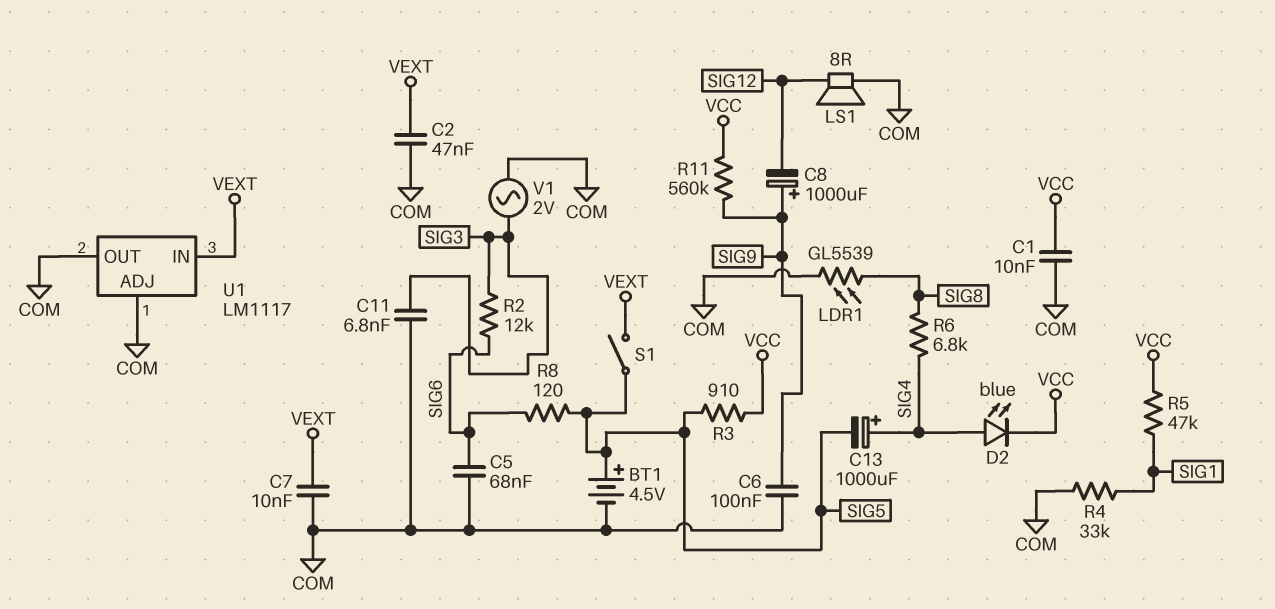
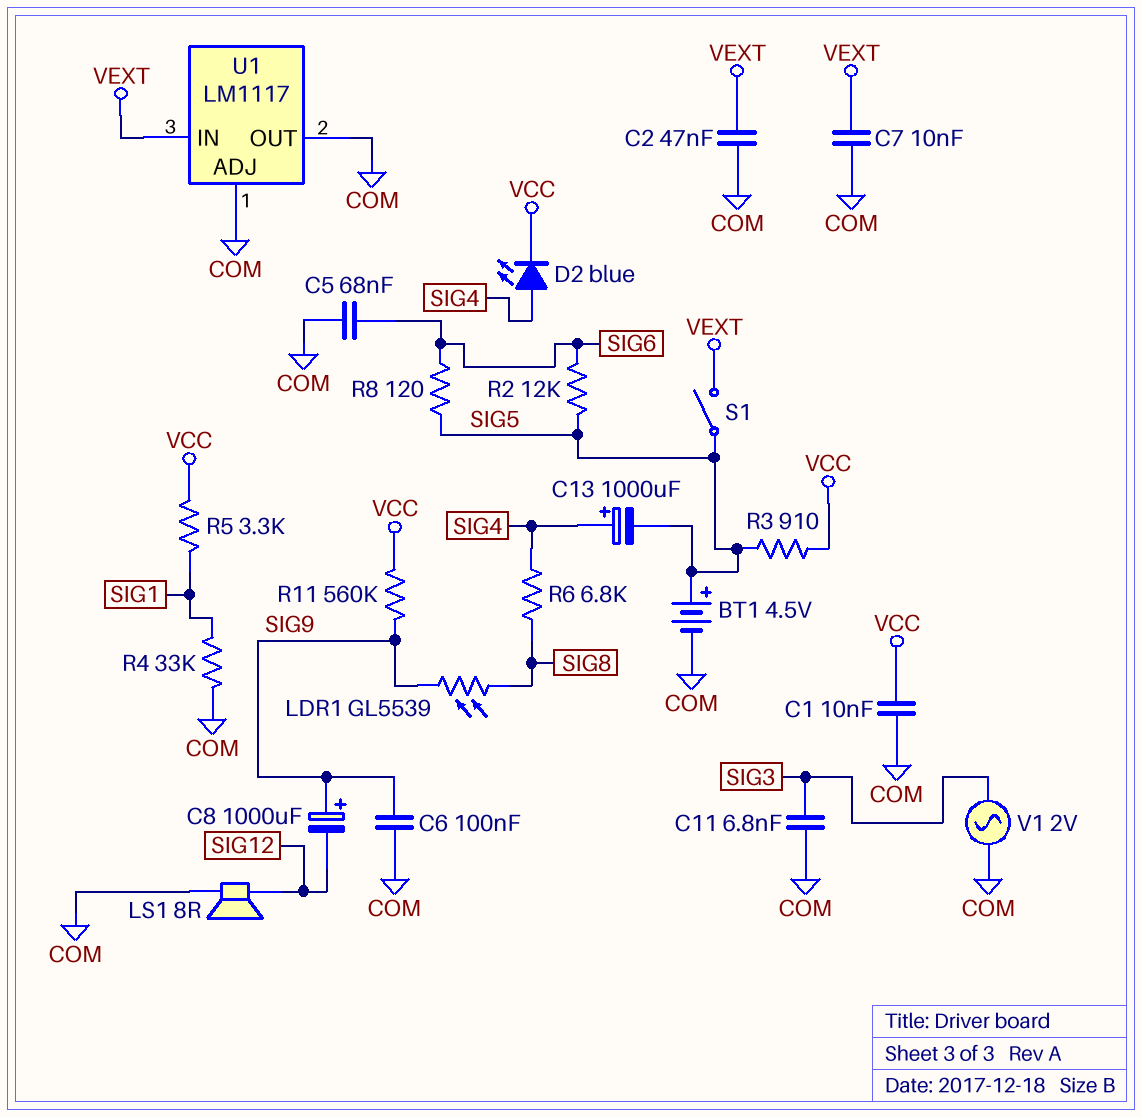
LDR1: GL5539 (COM, SIG8) -> GL5539 (SIG8, SIG9)
R2: 12k (SIG3, SIG6) -> 12k (SIG5, SIG6)
R5: 47k (SIG1, VCC) -> 3.3k (SIG1, VCC)

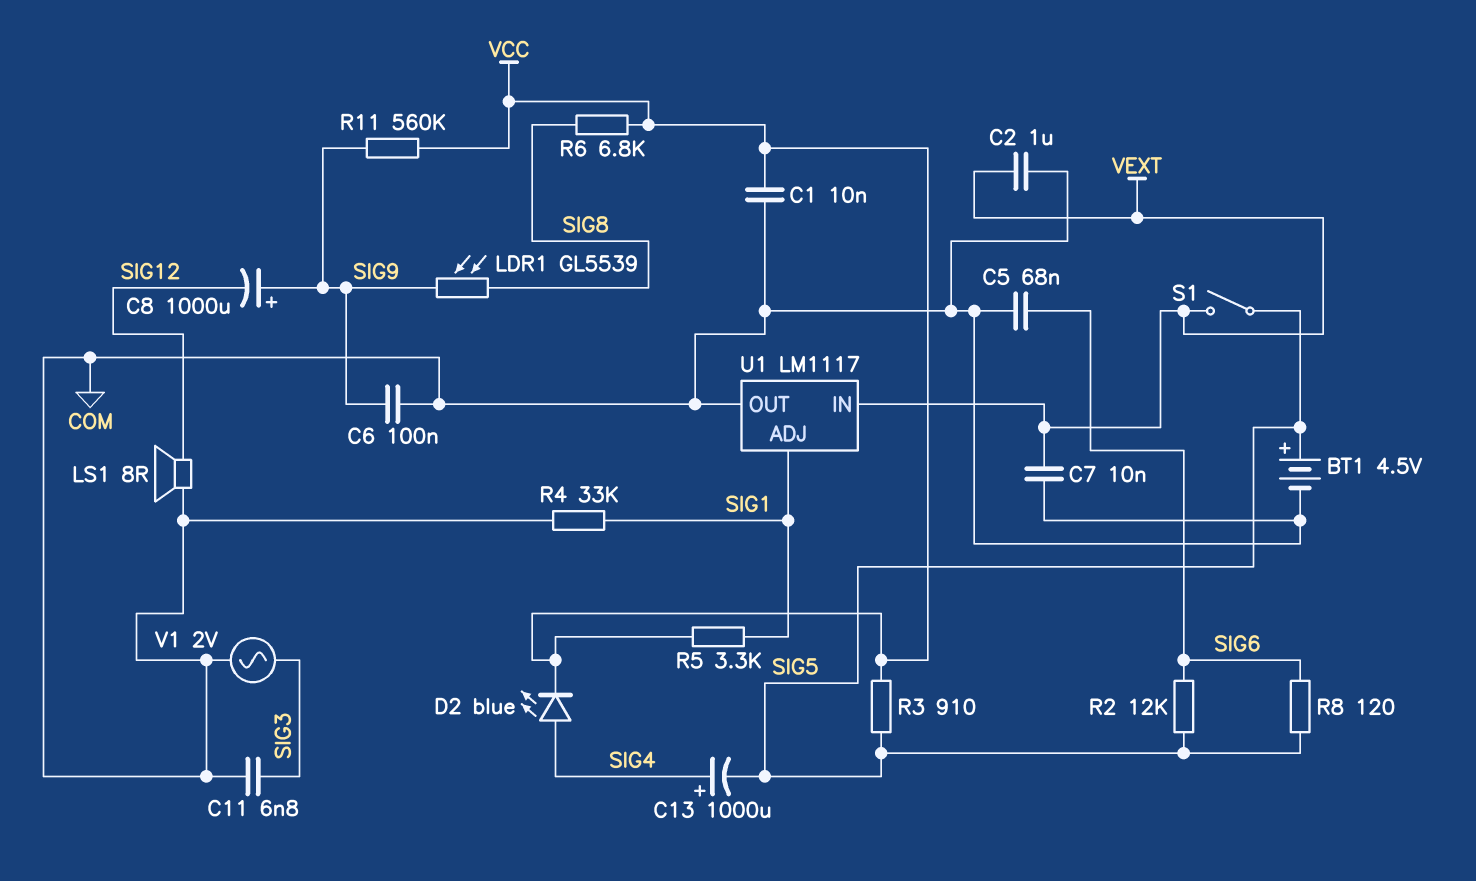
C2: 47nF (COM, VEXT) -> 1uF (COM, VEXT)
R6: 6.8k (SIG4, SIG8) -> 6.8k (SIG8, VCC)
U1 pin ADJ: COM -> SIG1

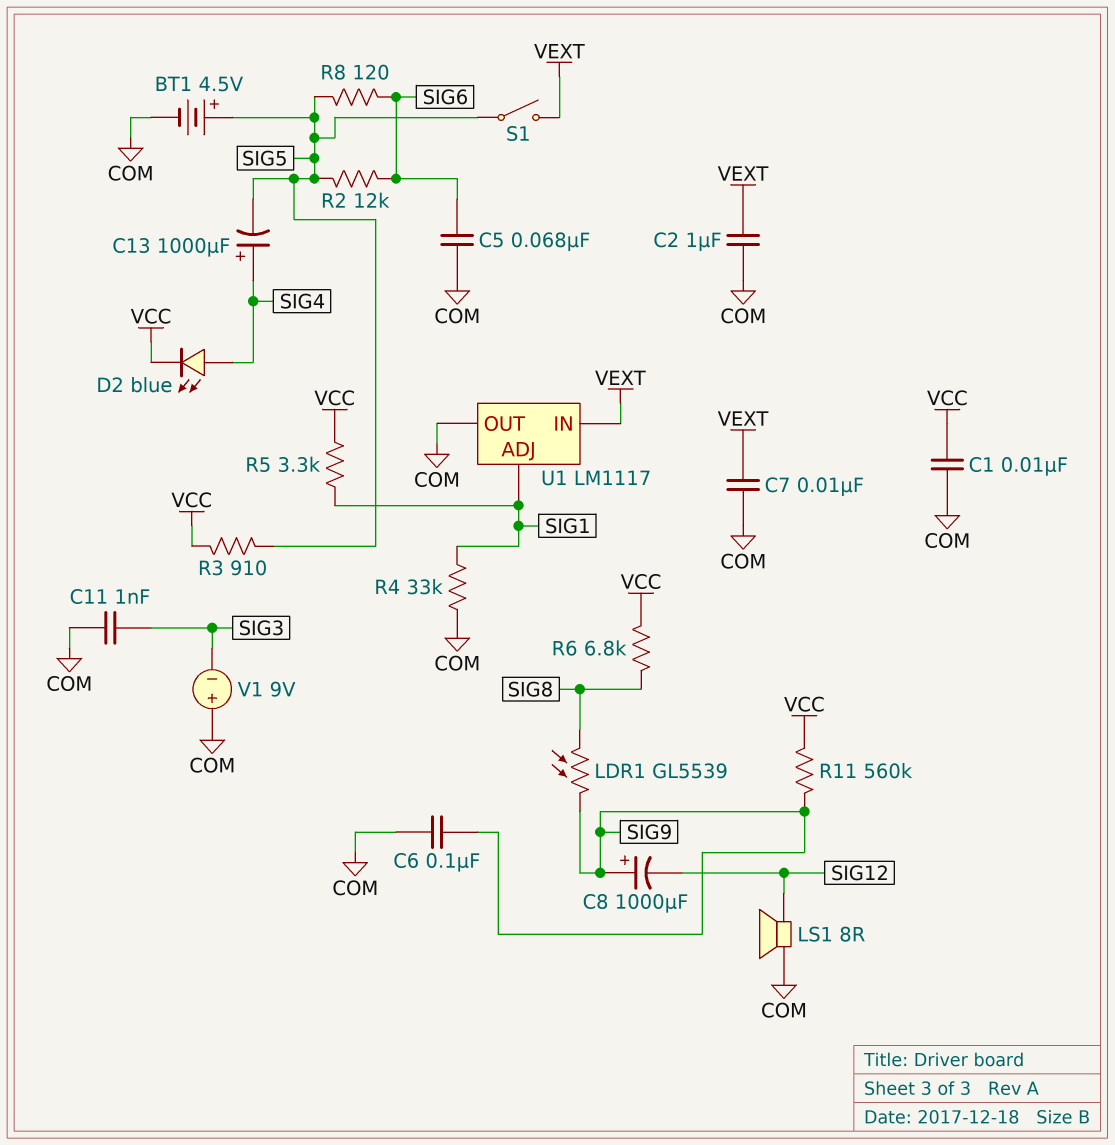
C11: 6.8nF (COM, SIG3) -> 1nF (COM, SIG3)
V1: AC 2V (COM, SIG3) -> 9V (plus COM, minus SIG3)

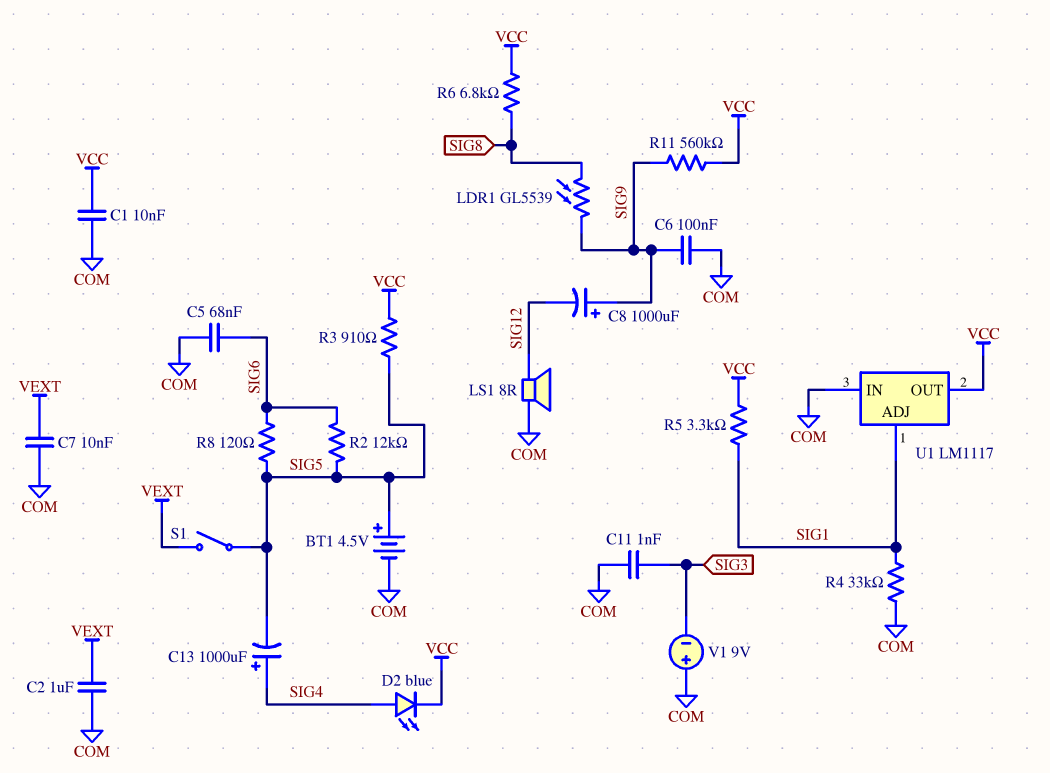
U1 pin IN: VEXT -> COM
U1 pin OUT: COM -> VCC

